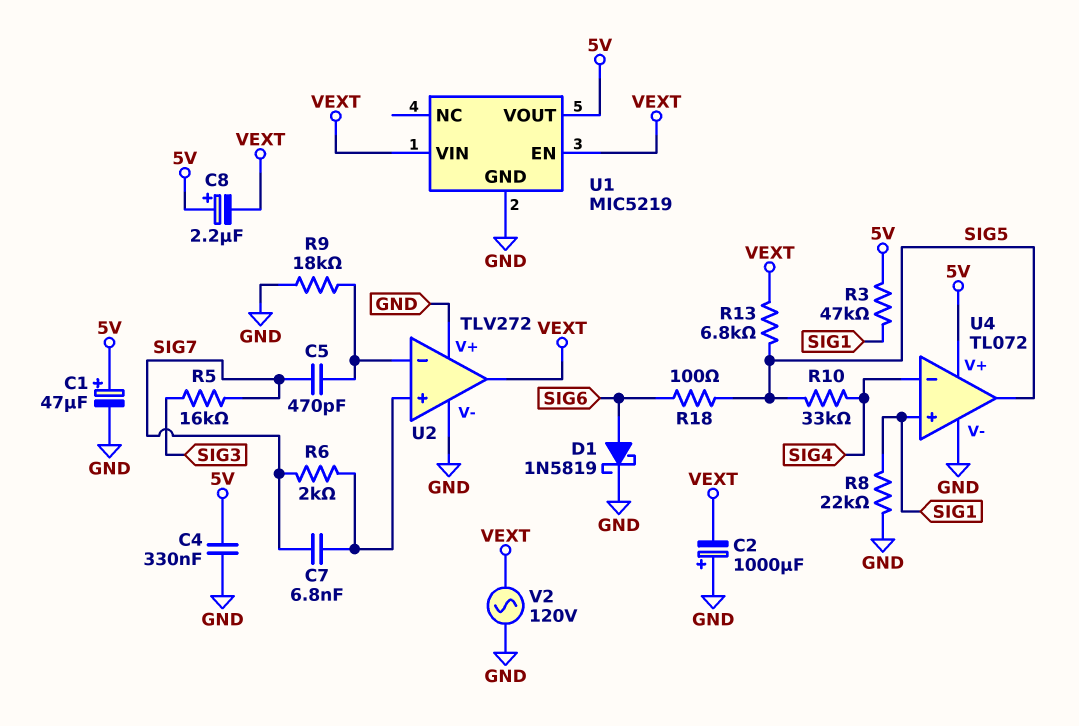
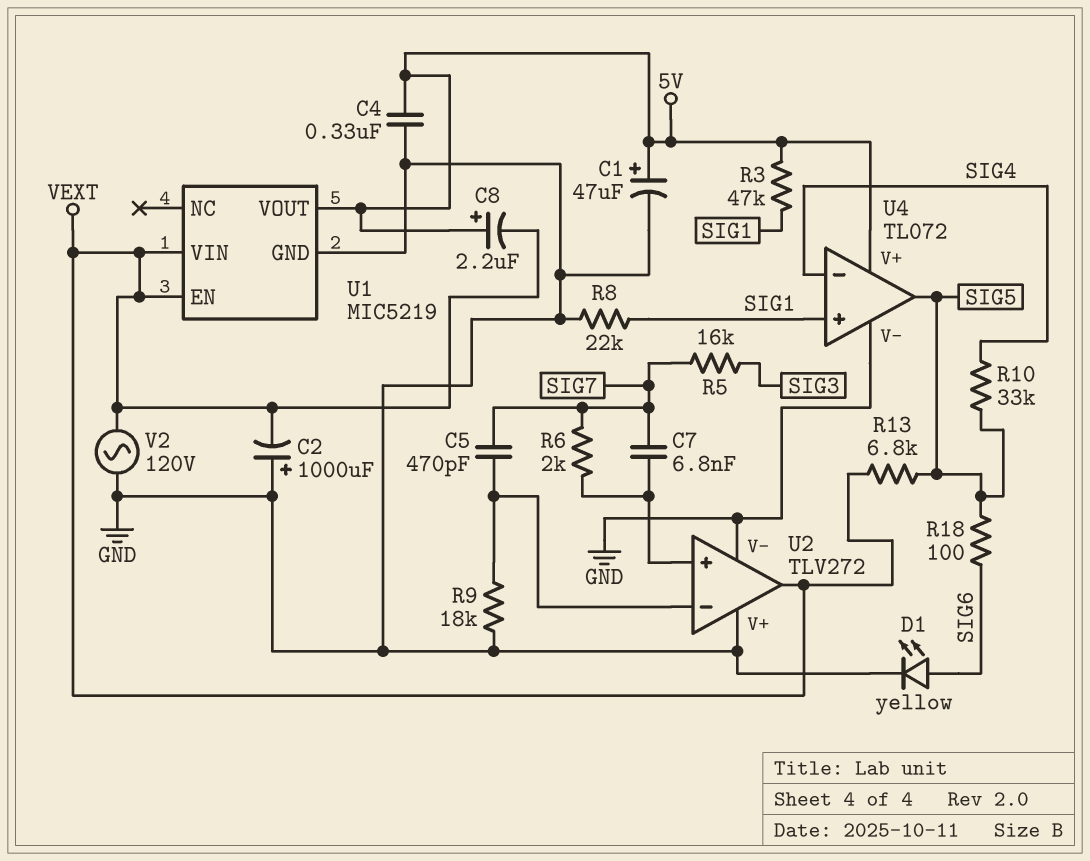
D1: schottky 1N5819 (A SIG6, K GND) -> LED yellow (A SIG6, K GND)

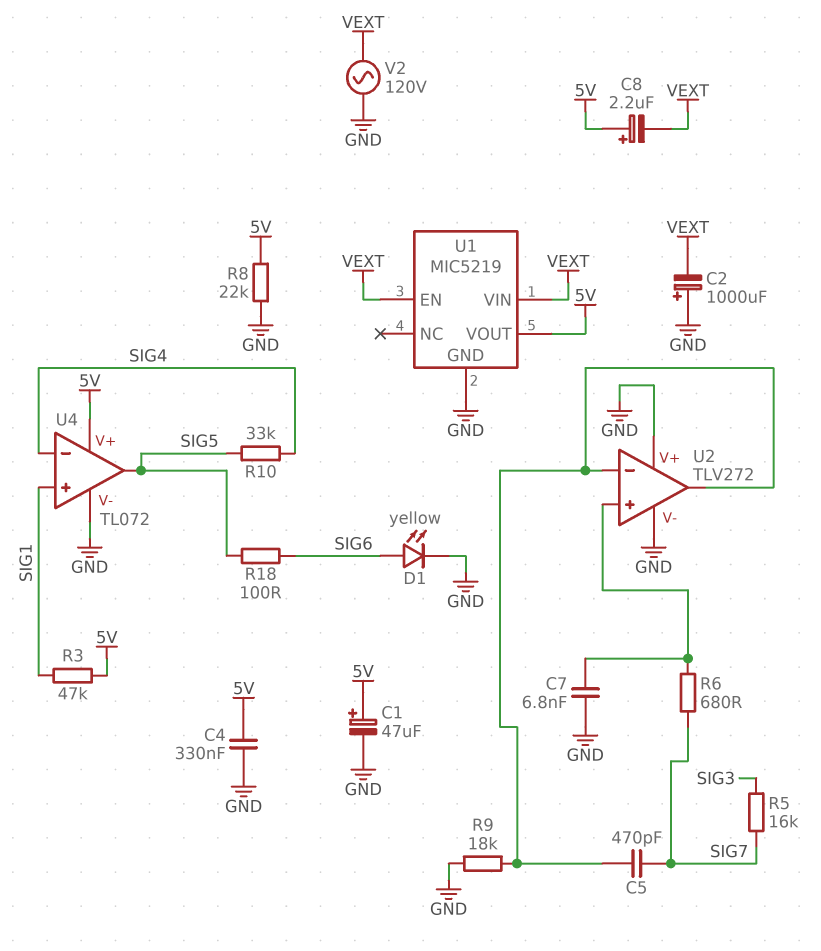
C7: 6.8nF (SIG7, U2/in+) -> 6.8nF (GND, U2/in+)
R6: 2k (SIG7, U2/in+) -> 680 (SIG7, U2/in+)
R8: 22k (GND, SIG1) -> 22k (5V, GND)
R13: 6.8k (SIG5, VEXT) -> none
U2 pin out: VEXT -> U2/in-

